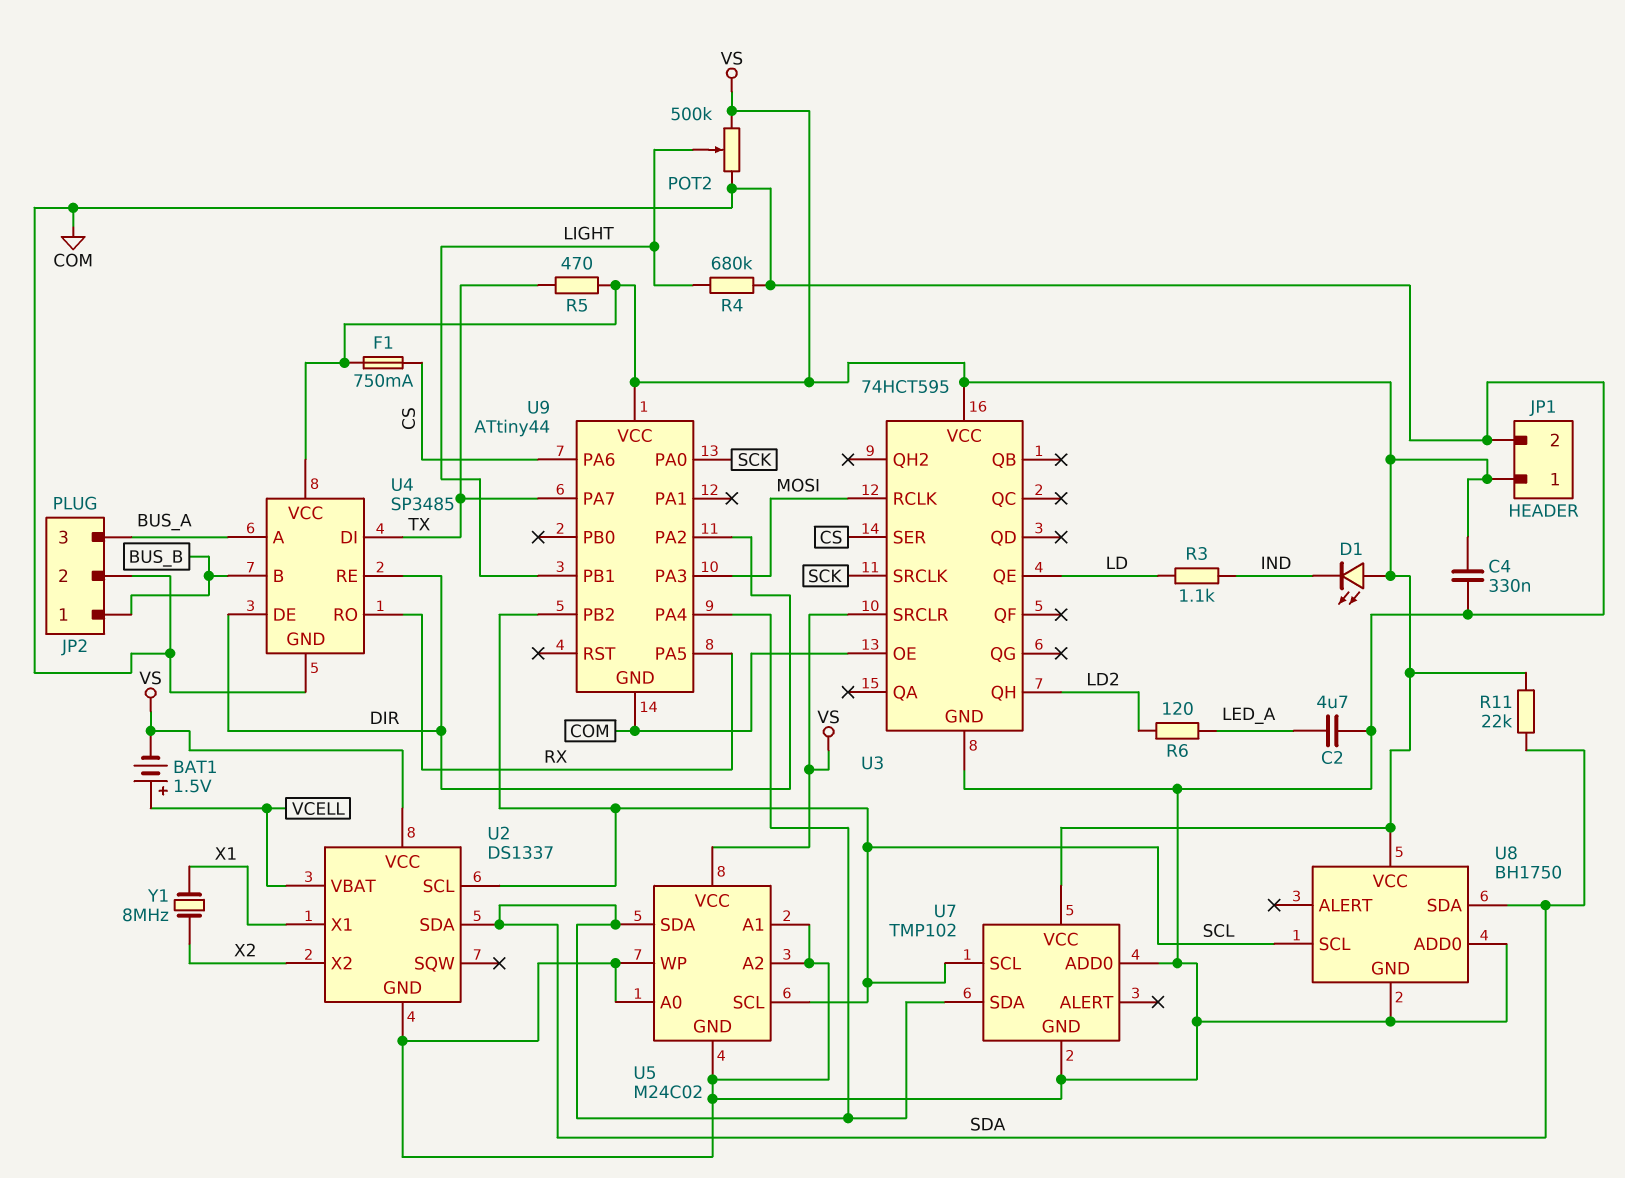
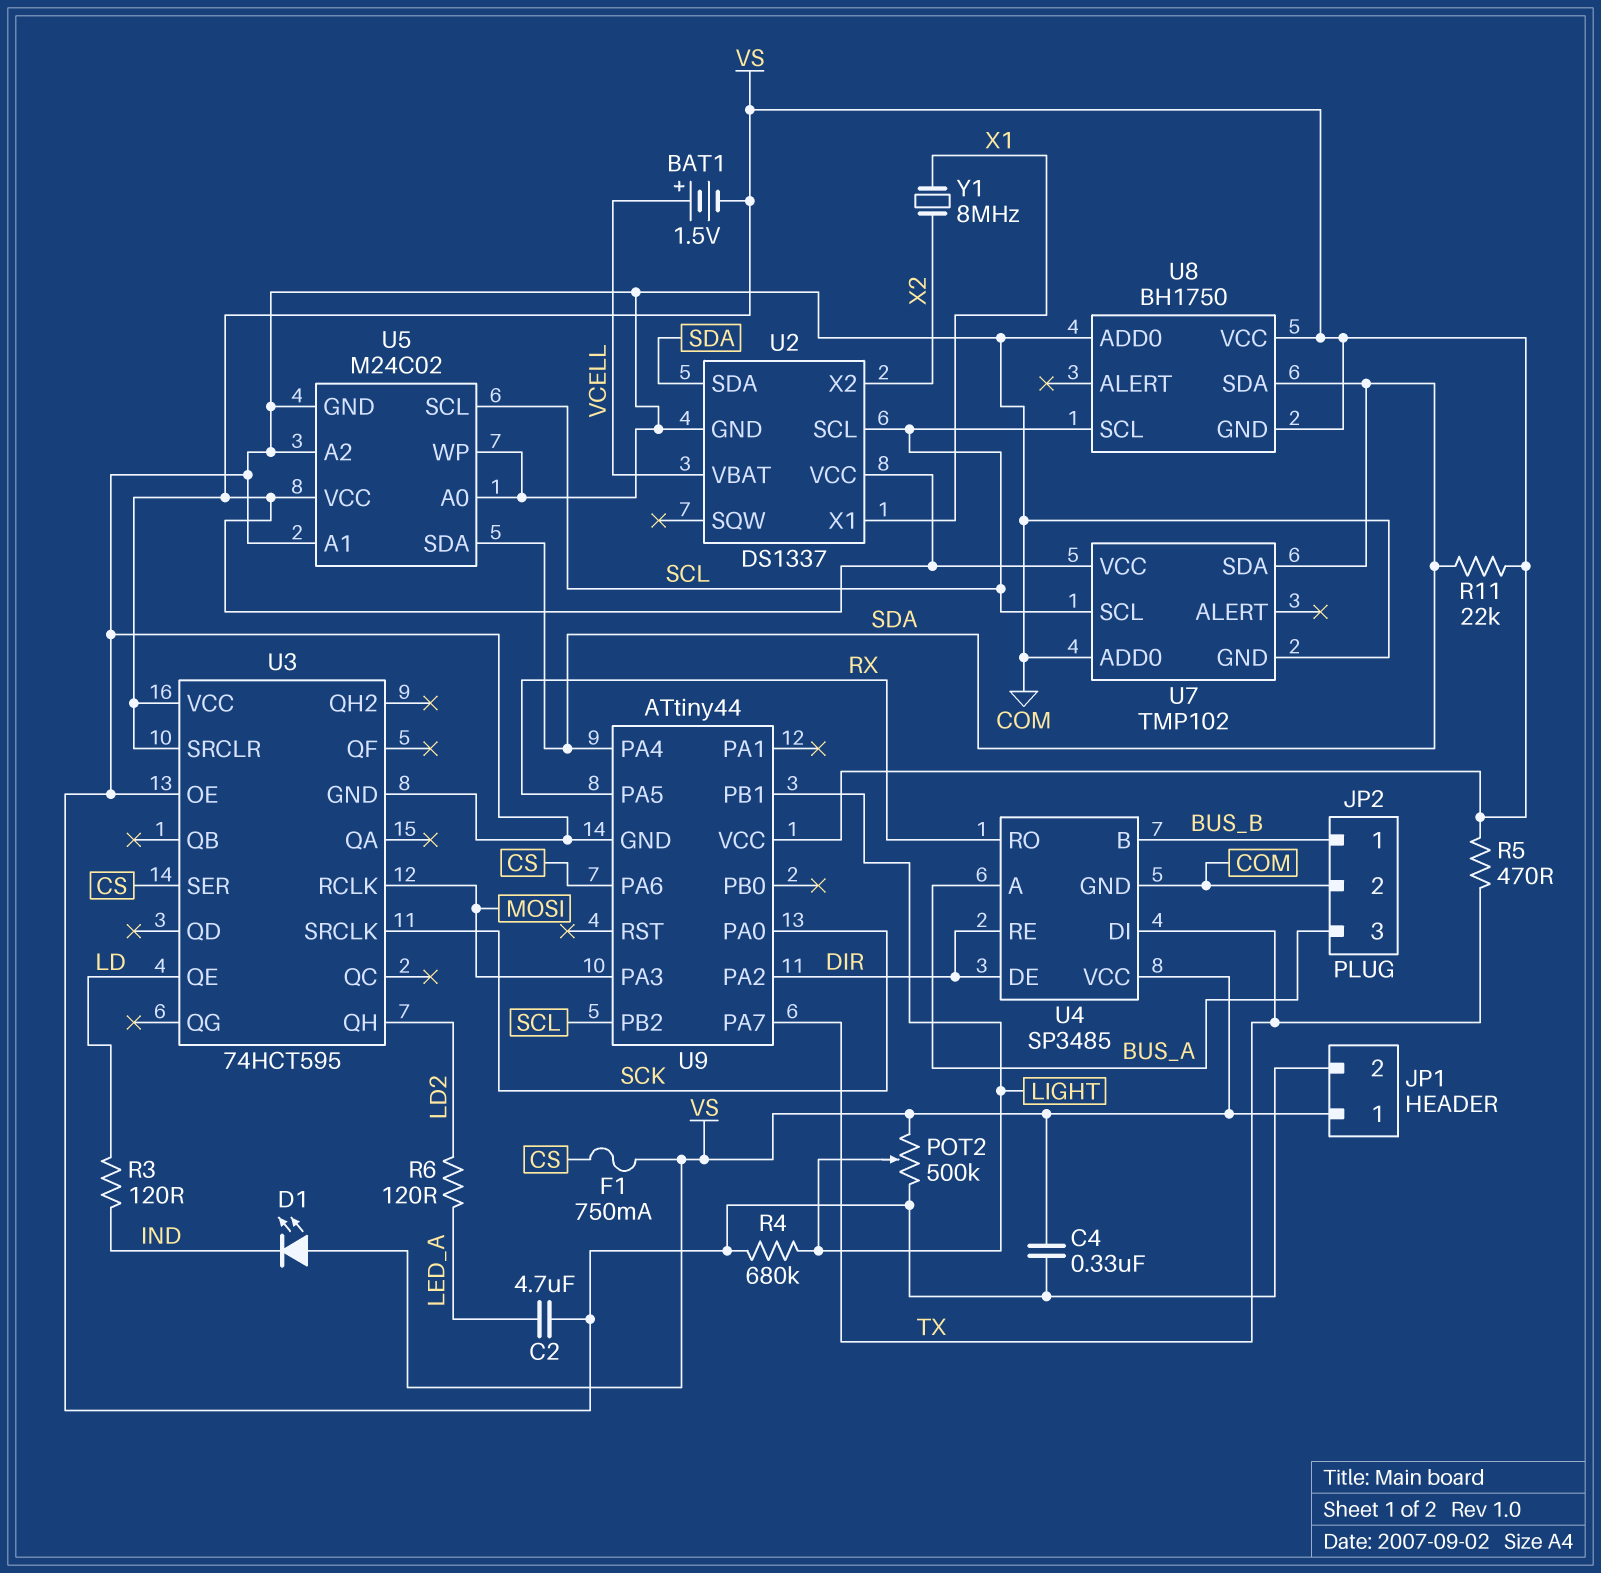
R3: 1.1k (IND, LD) -> 120 (IND, LD)
U8 pin GND: COM -> VS

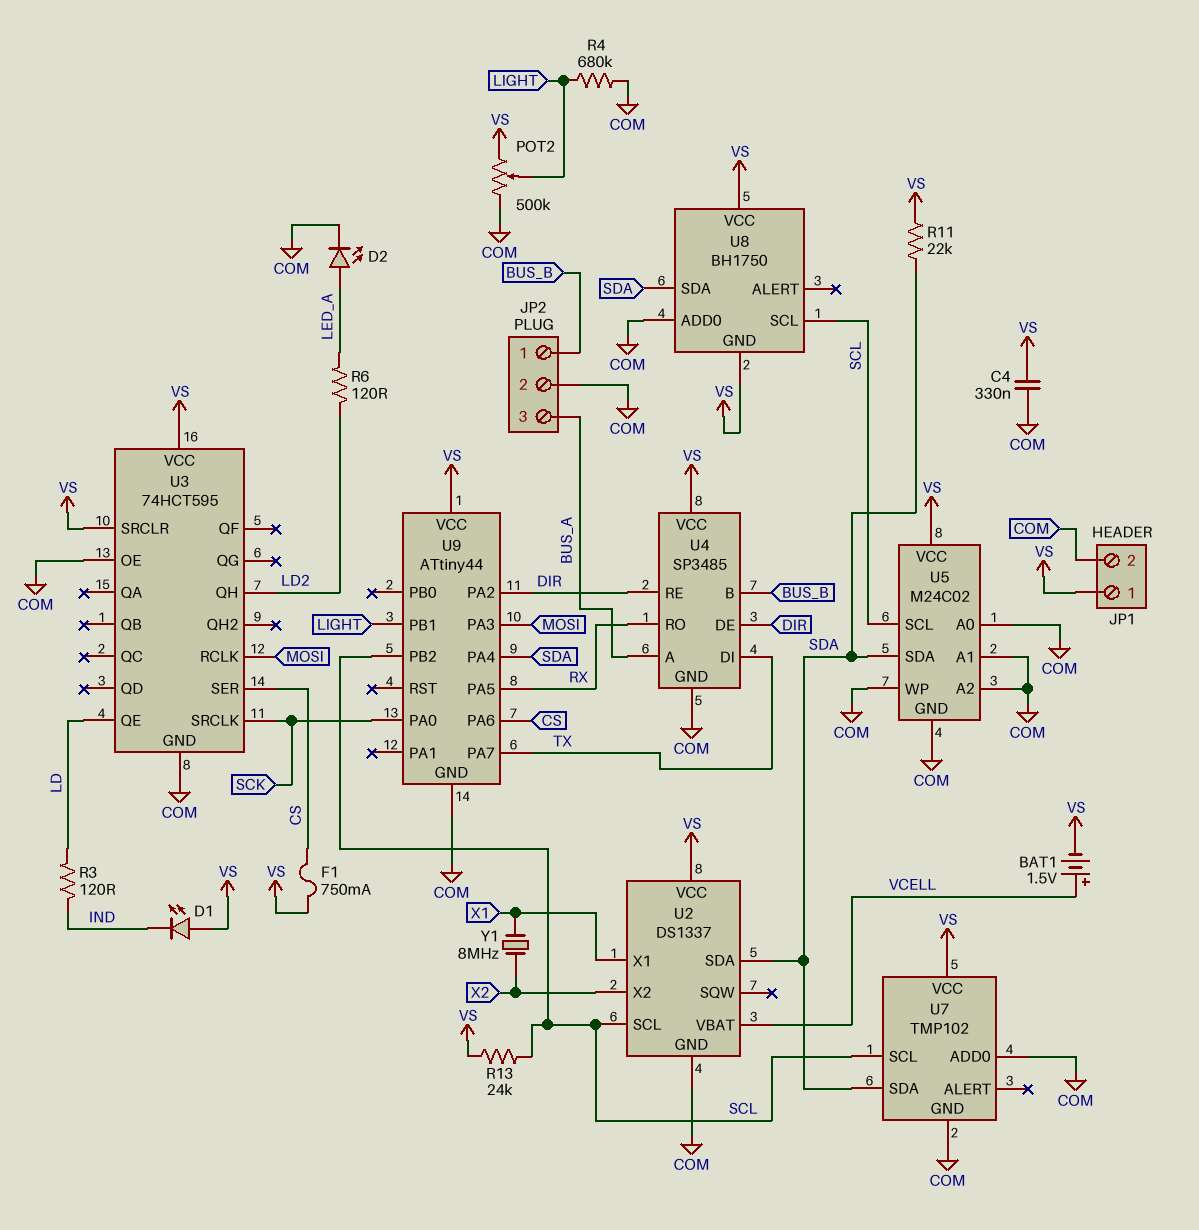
C2: 4.7uF (COM, LED_A) -> none
D2: none -> LED (A LED_A, K COM)
R5: 470 (TX, VS) -> none
R13: none -> 24k (SCL, VS)

